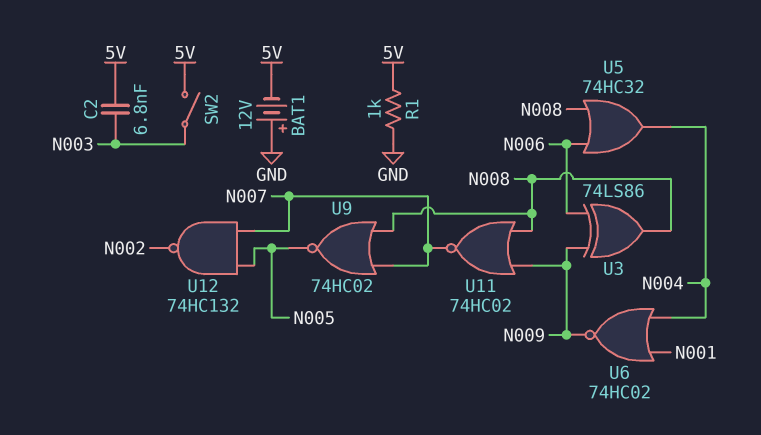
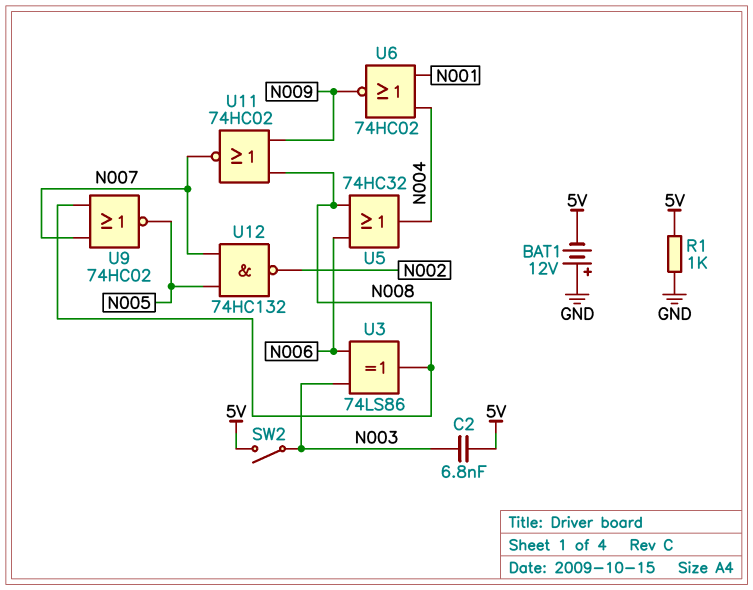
U3: XOR 74LS86 (in N006, in N009, out N008) -> XOR 74LS86 (in N003, in N006, out N008)

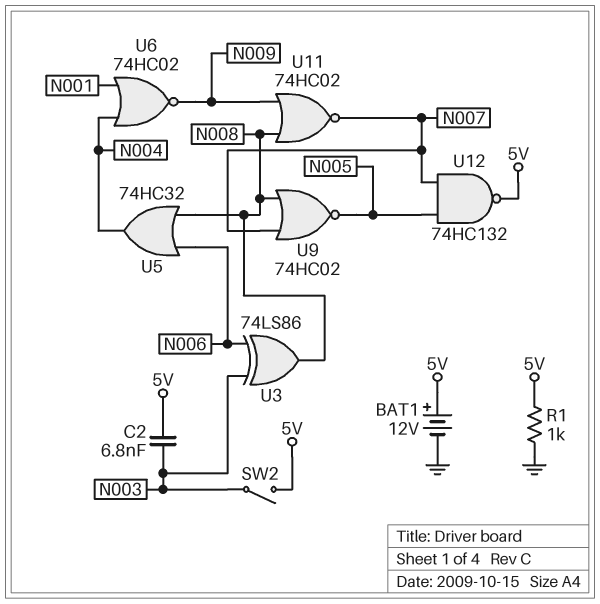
BAT1: 12V (plus GND, minus 5V) -> 12V (plus 5V, minus GND)
U12: NAND 74HC132 (in N005, in N007, out N002) -> NAND 74HC132 (in N005, in N007, out 5V)

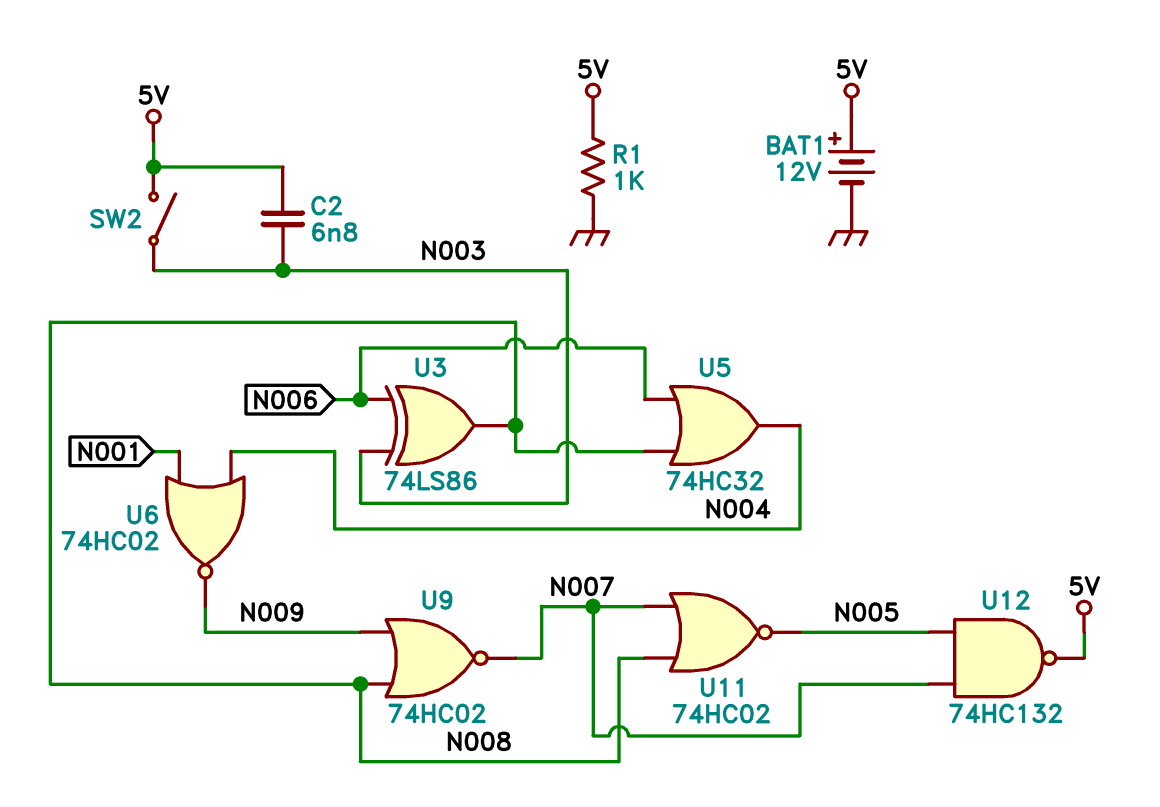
U9: NOR 74HC02 (in N007, in N008, out N005) -> NOR 74HC02 (in N008, in N009, out N007)
U11: NOR 74HC02 (in N008, in N009, out N007) -> NOR 74HC02 (in N007, in N008, out N005)

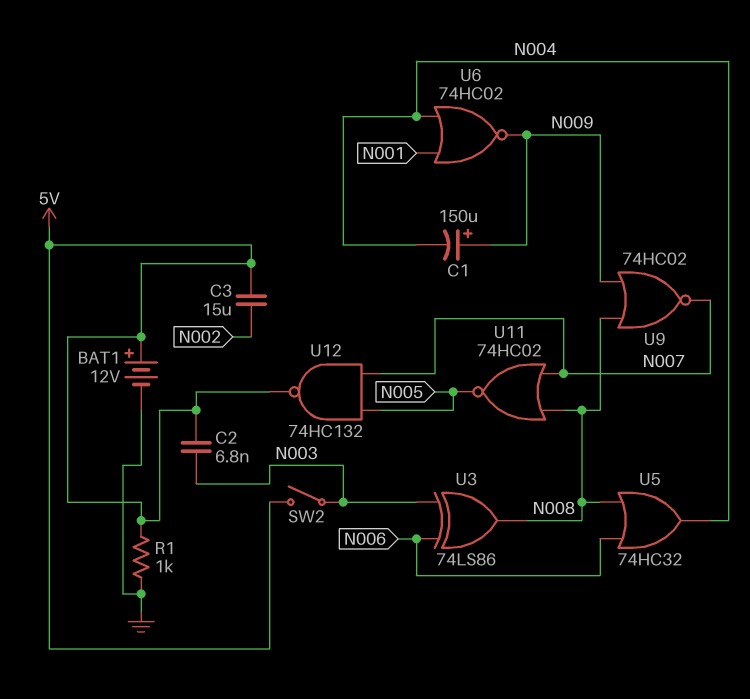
C1: none -> 150uF (plus N009, minus N004)
C3: none -> 15uF (5V, N002)

